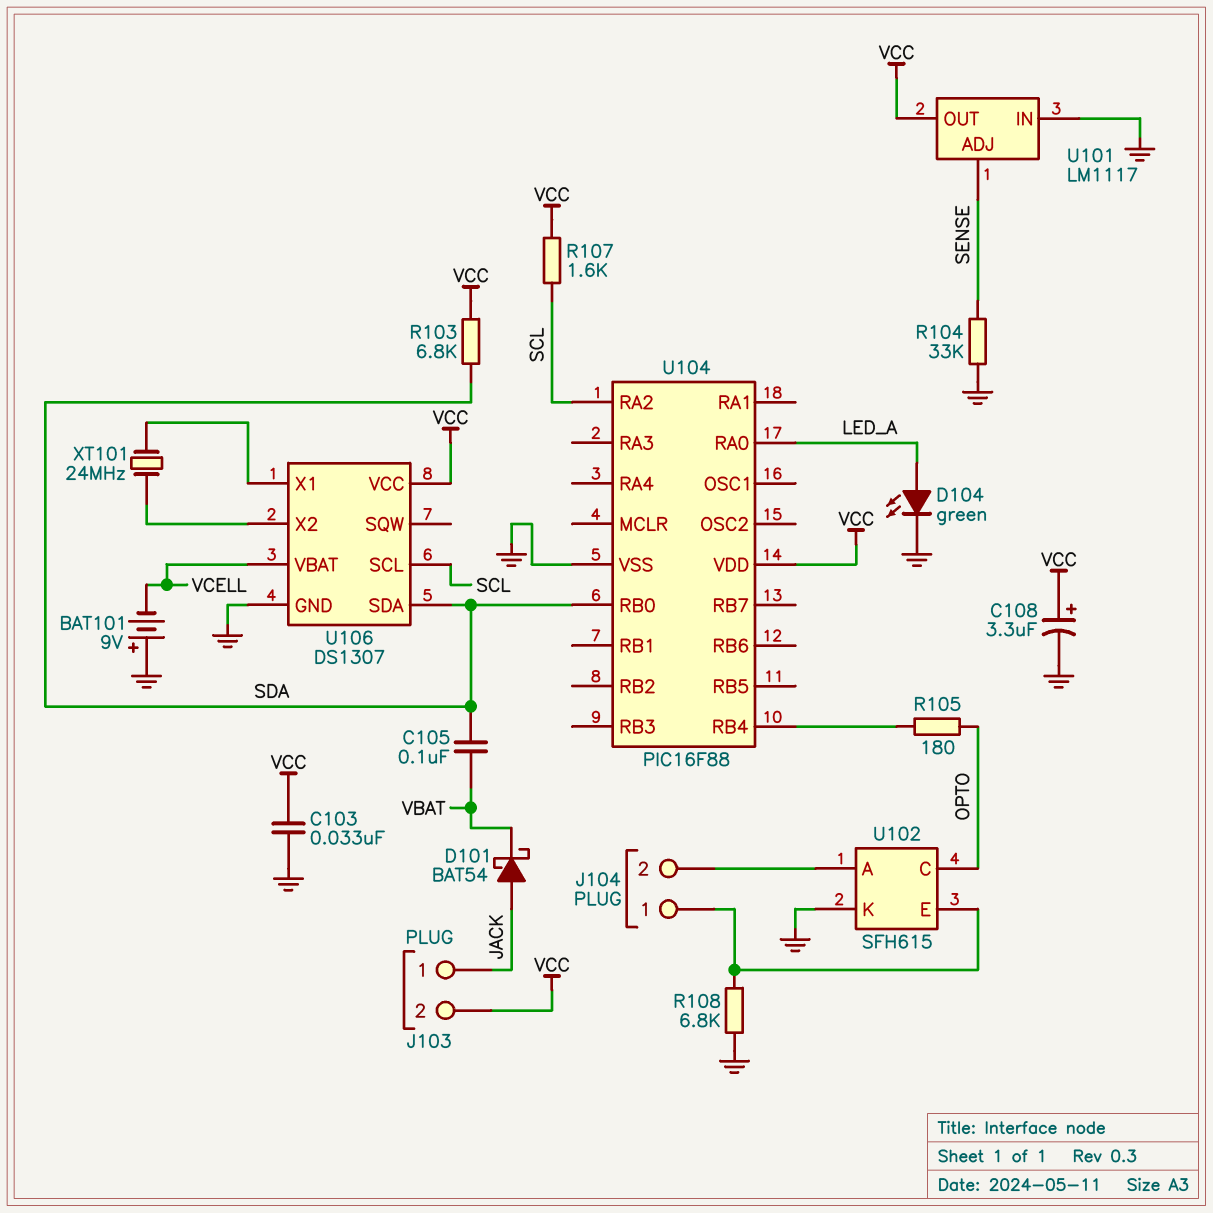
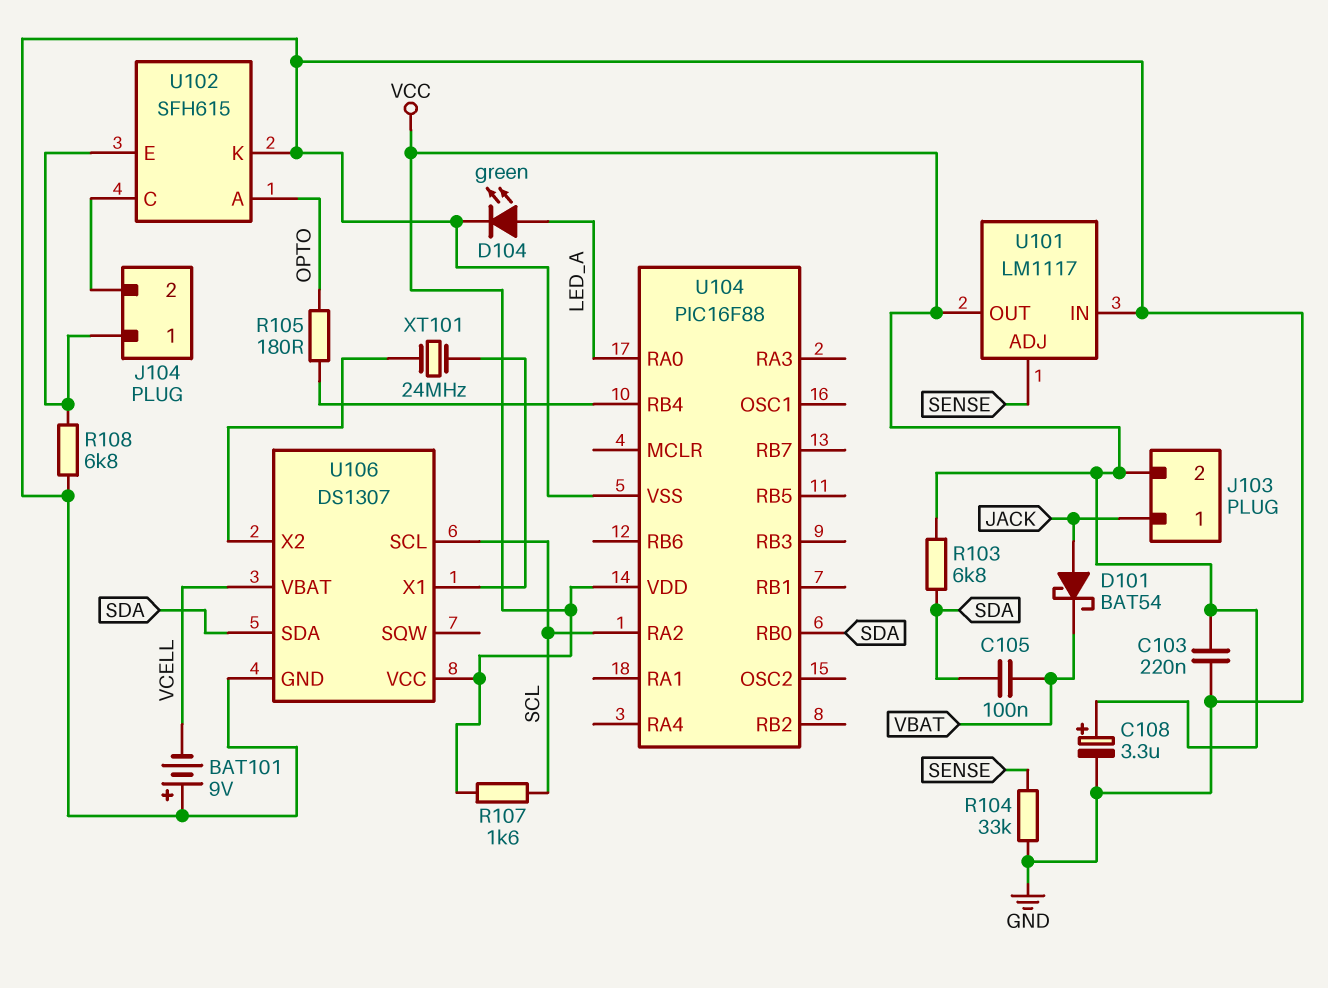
C103: 33nF (GND, VCC) -> 220nF (GND, VCC)
U102 pin A: J104/2 -> OPTO
U102 pin C: OPTO -> J104/2

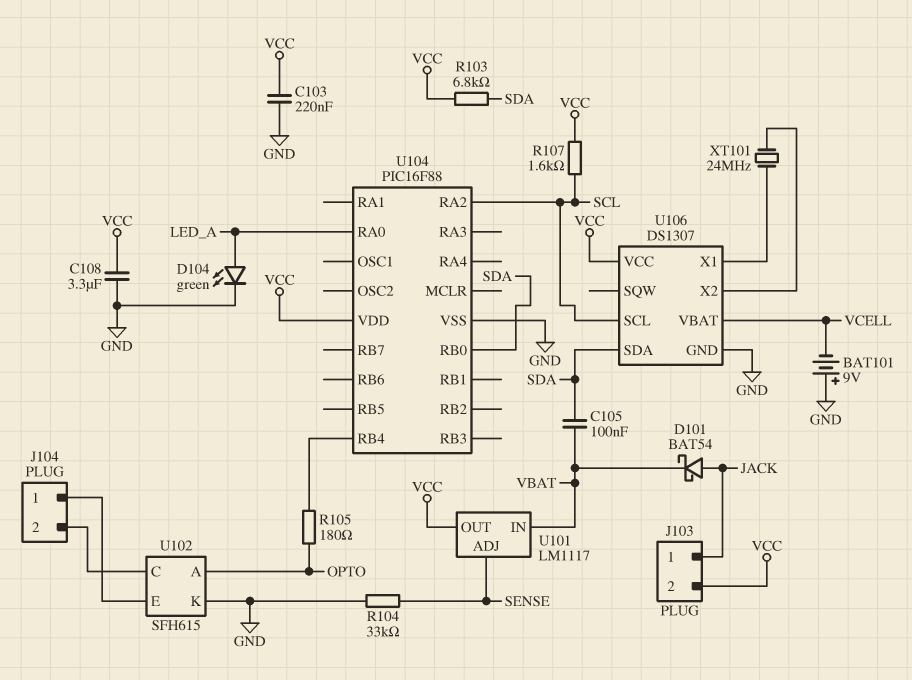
C108: 3.3uF (plus VCC, minus GND) -> 3.3uF (GND, VCC)
R108: 6.8k (GND, J104/1) -> none
U101 pin IN: GND -> VBAT

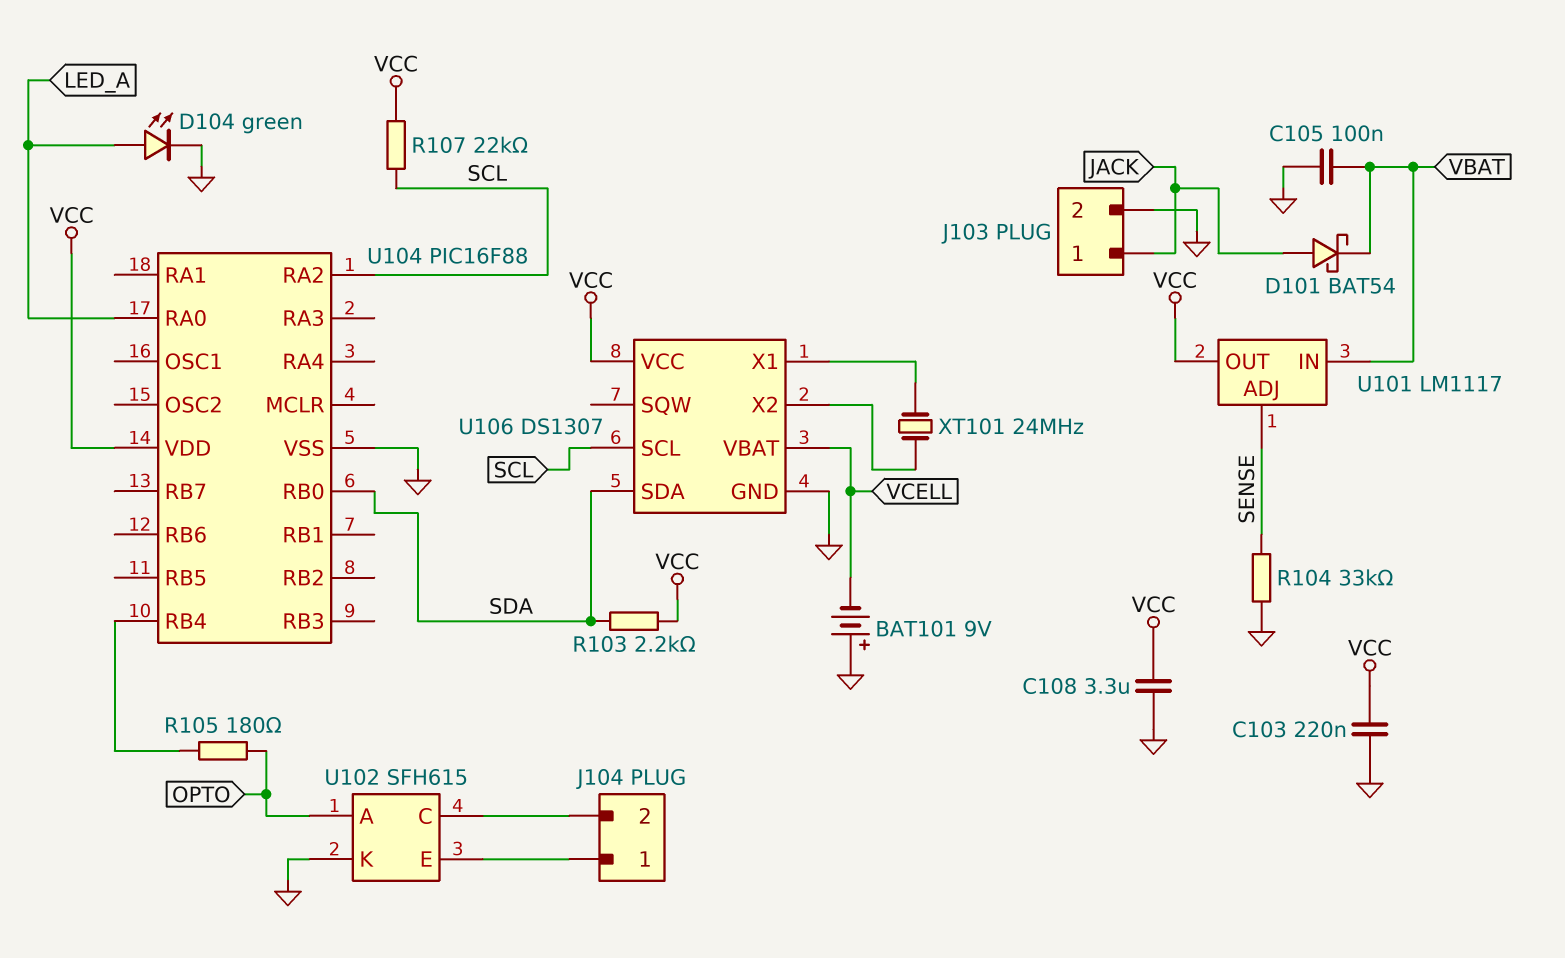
C105: 100nF (SDA, VBAT) -> 100nF (GND, VBAT)
J103 pin 2: VCC -> GND
R103: 6.8k (SDA, VCC) -> 2.2k (SDA, VCC)
R107: 1.6k (SCL, VCC) -> 22k (SCL, VCC)

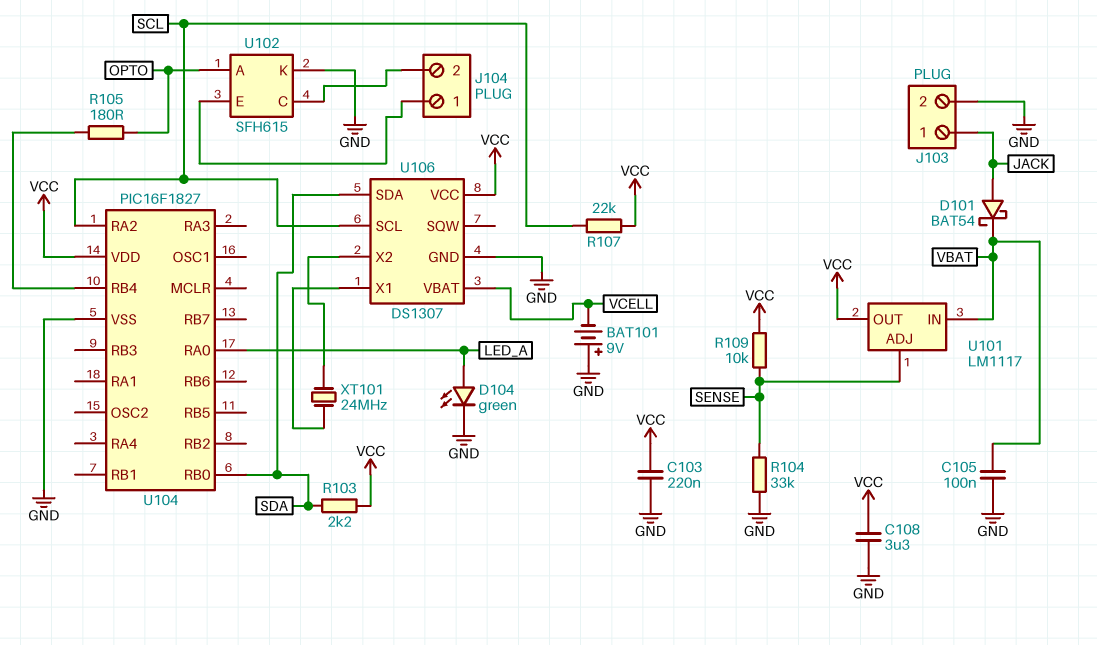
R109: none -> 10k (SENSE, VCC)
U104: PIC16F88 -> PIC16F1827

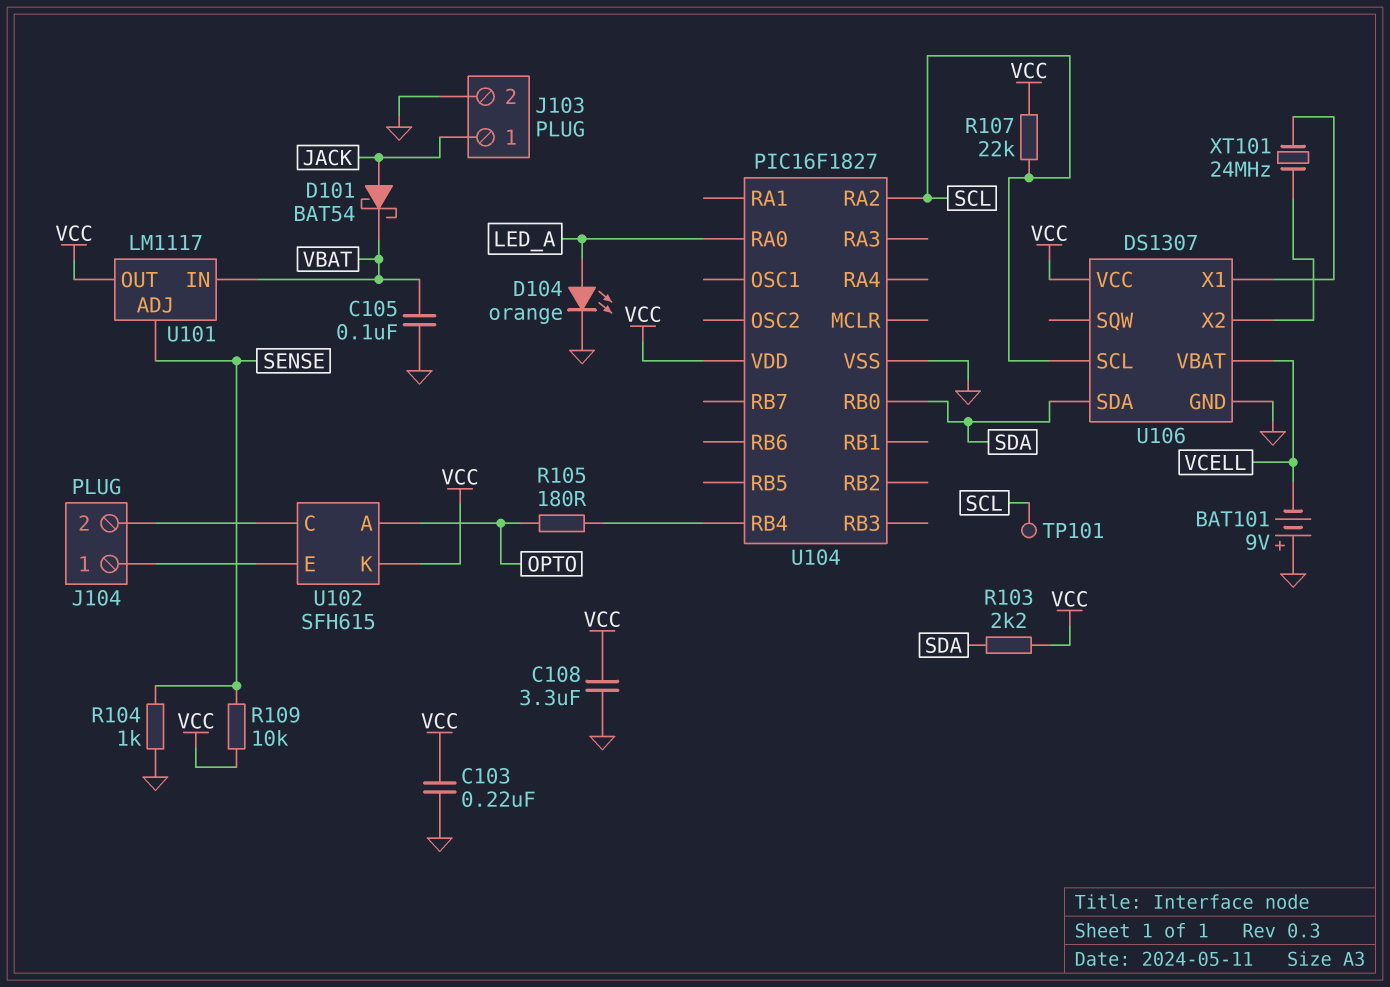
D104: LED green (A LED_A, K GND) -> LED orange (A LED_A, K GND)
R104: 33k (GND, SENSE) -> 1k (GND, SENSE)
TP101: none -> test point (SCL)
U102 pin K: GND -> VCC

